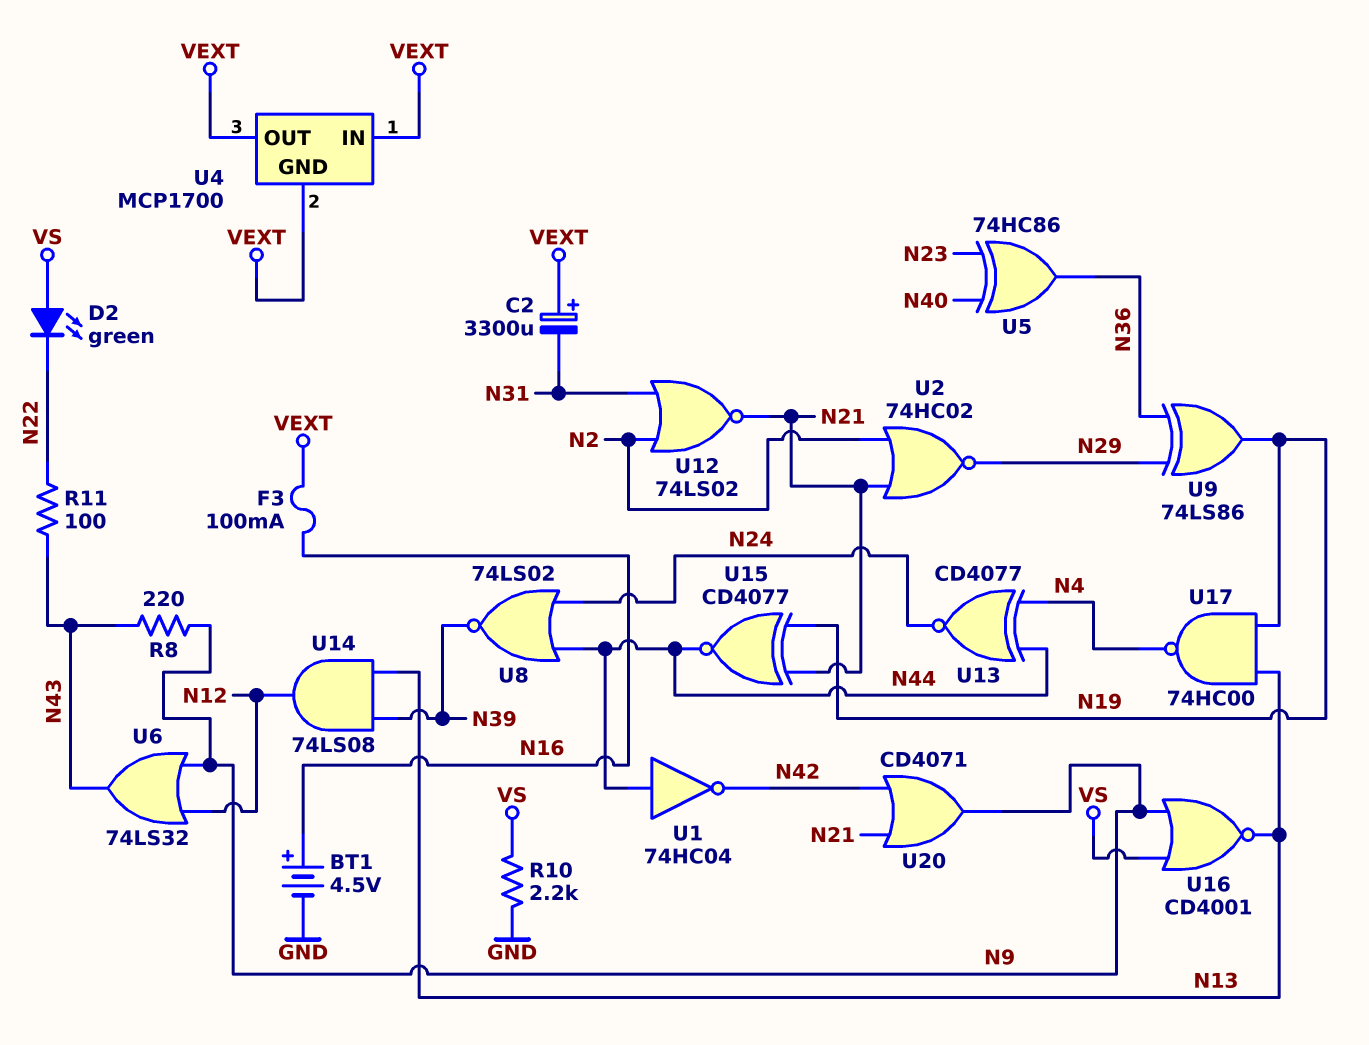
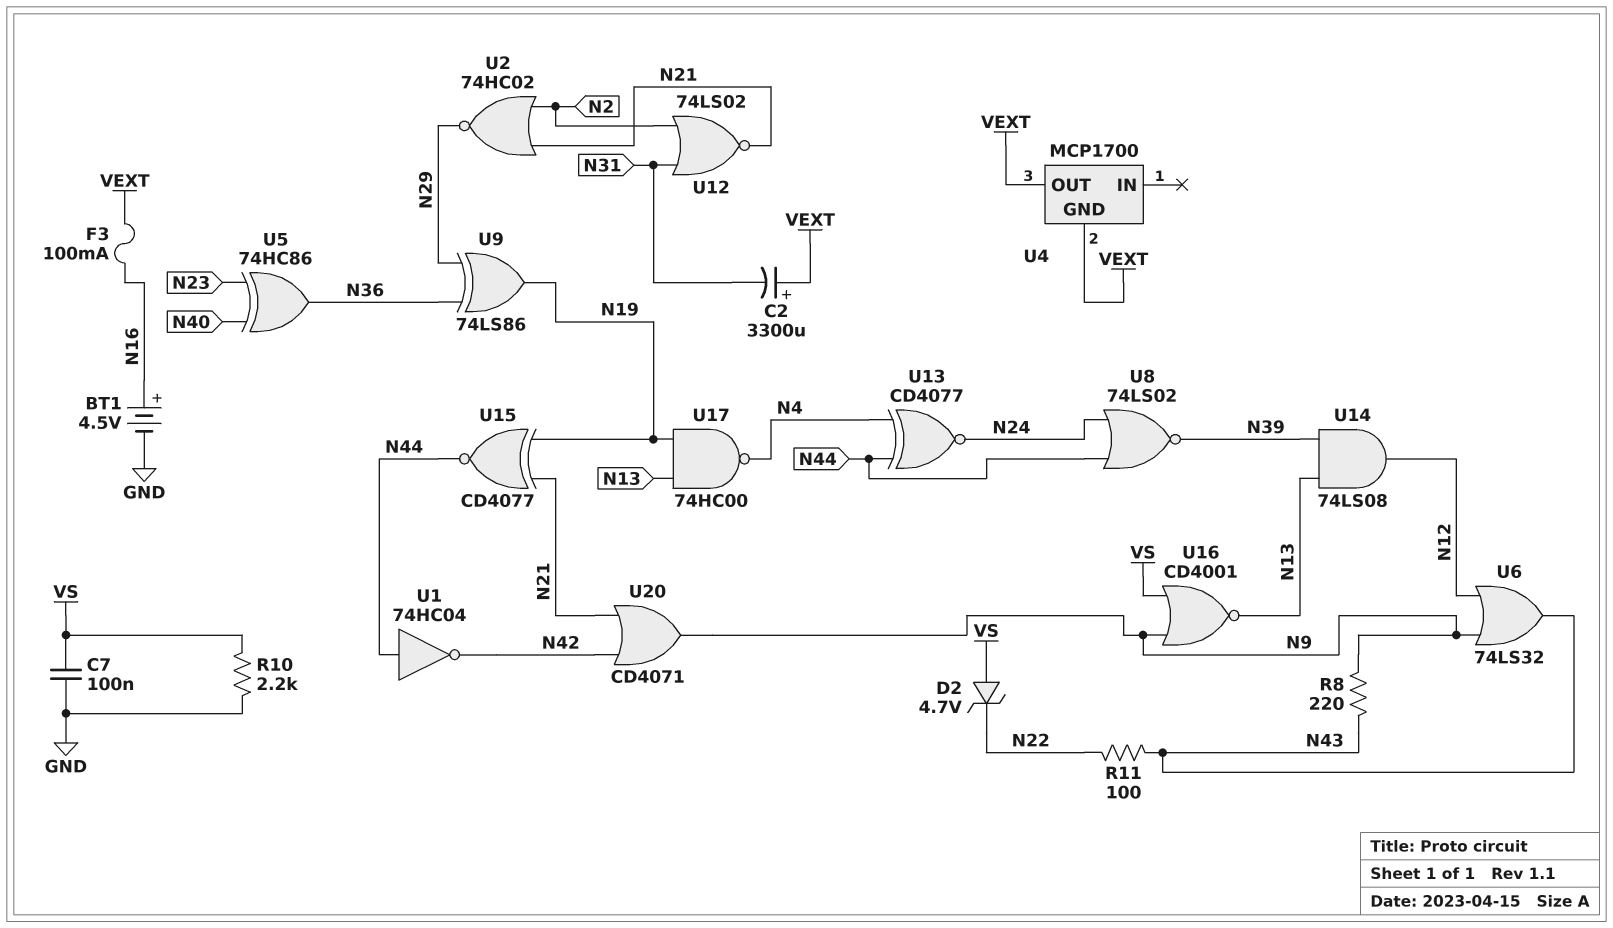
C7: none -> 100nF (GND, VS)
D2: LED green (A VS, K N22) -> zener 4.7V (A VS, K N22)
U4 pin IN: VEXT -> none

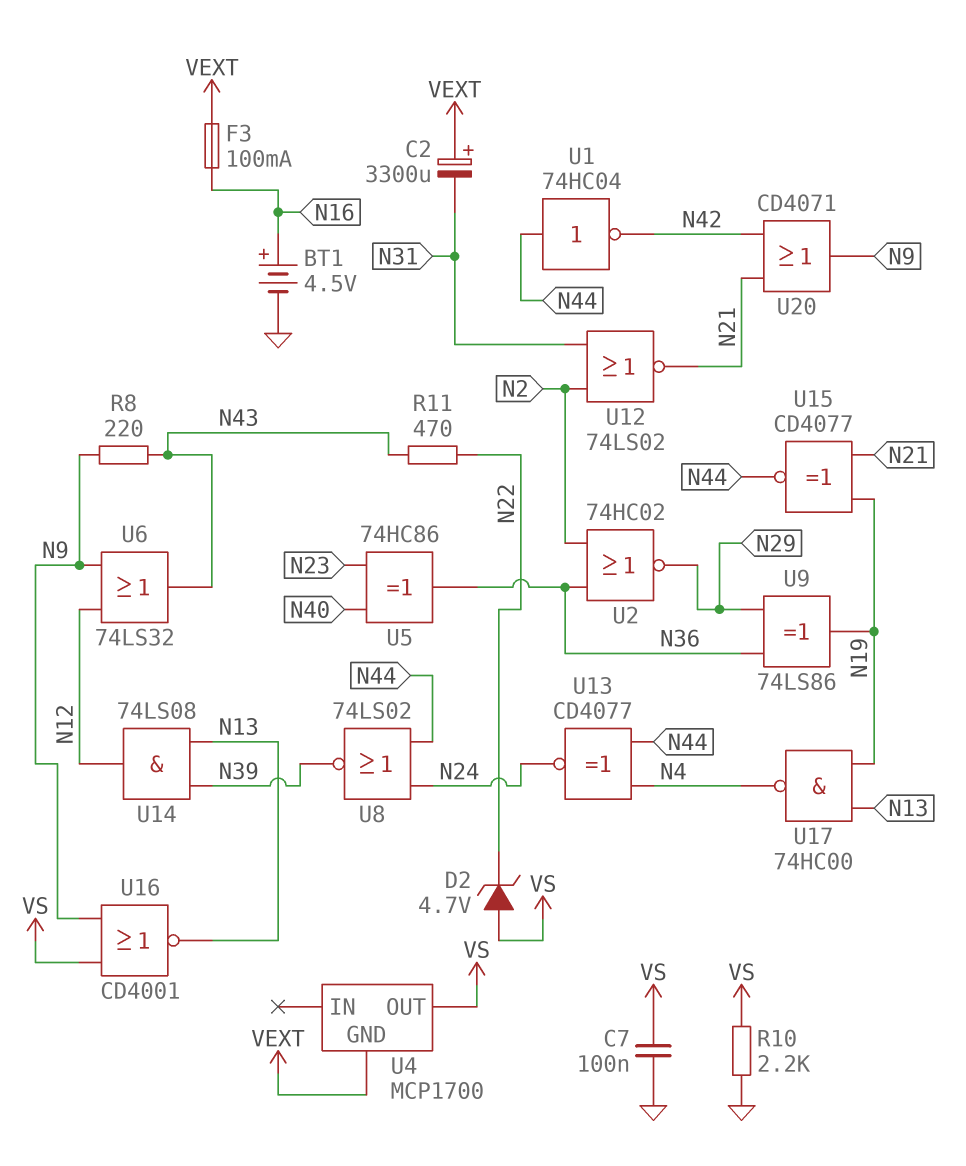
R11: 100 (N22, N43) -> 470 (N22, N43)
U2: NOR 74HC02 (in N2, in N21, out N29) -> NOR 74HC02 (in N2, in N36, out N29)
U4 pin OUT: VEXT -> VS

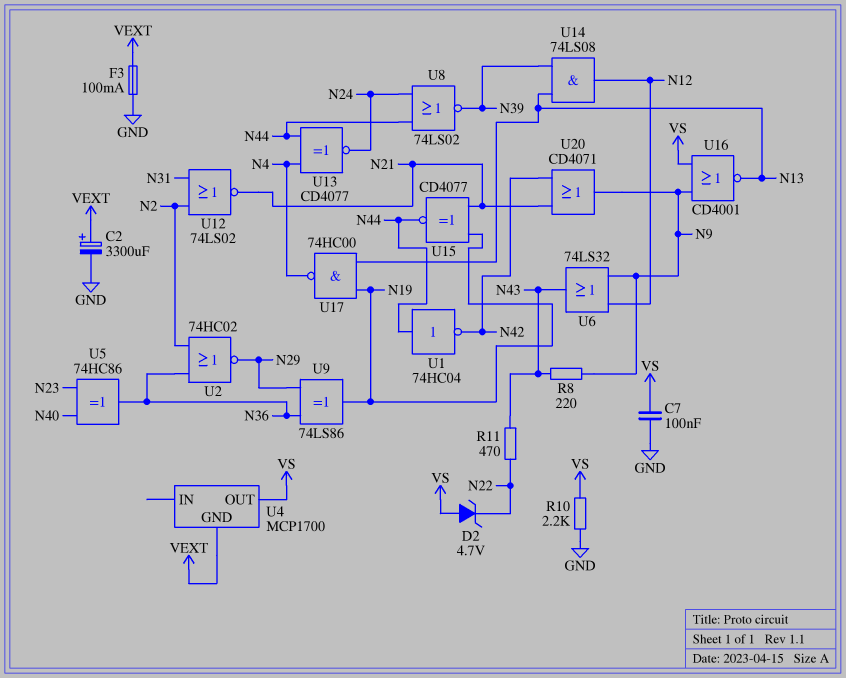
BT1: 4.5V (plus N16, minus GND) -> none
C2: 3300uF (plus VEXT, minus N31) -> 3300uF (plus VEXT, minus GND)
F3: 100mA (N16, VEXT) -> 100mA (GND, VEXT)

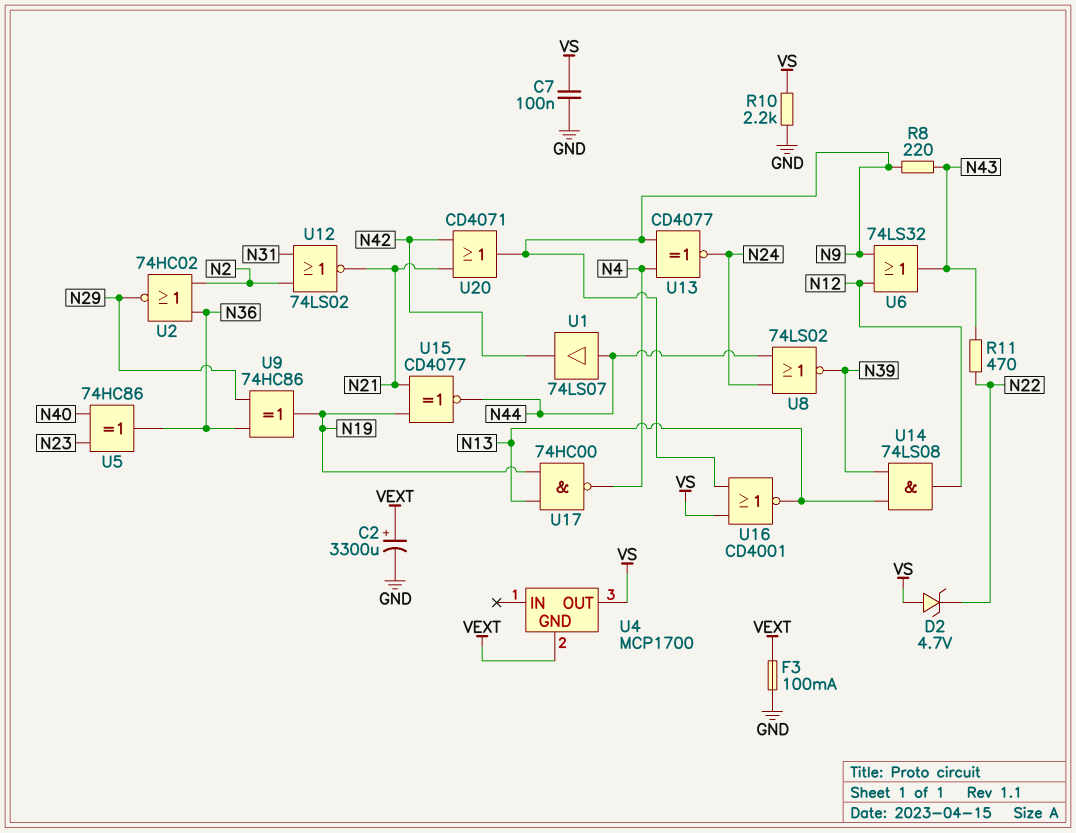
U1: NOT 74HC04 (in N44, out N42) -> buffer 74LS07 (in N44, out N42)
U9: XOR 74LS86 (in N29, in N36, out N19) -> XOR 74HC86 (in N29, in N36, out N19)
U13: XNOR CD4077 (in N4, in N44, out N24) -> XNOR CD4077 (in N4, in N9, out N24)

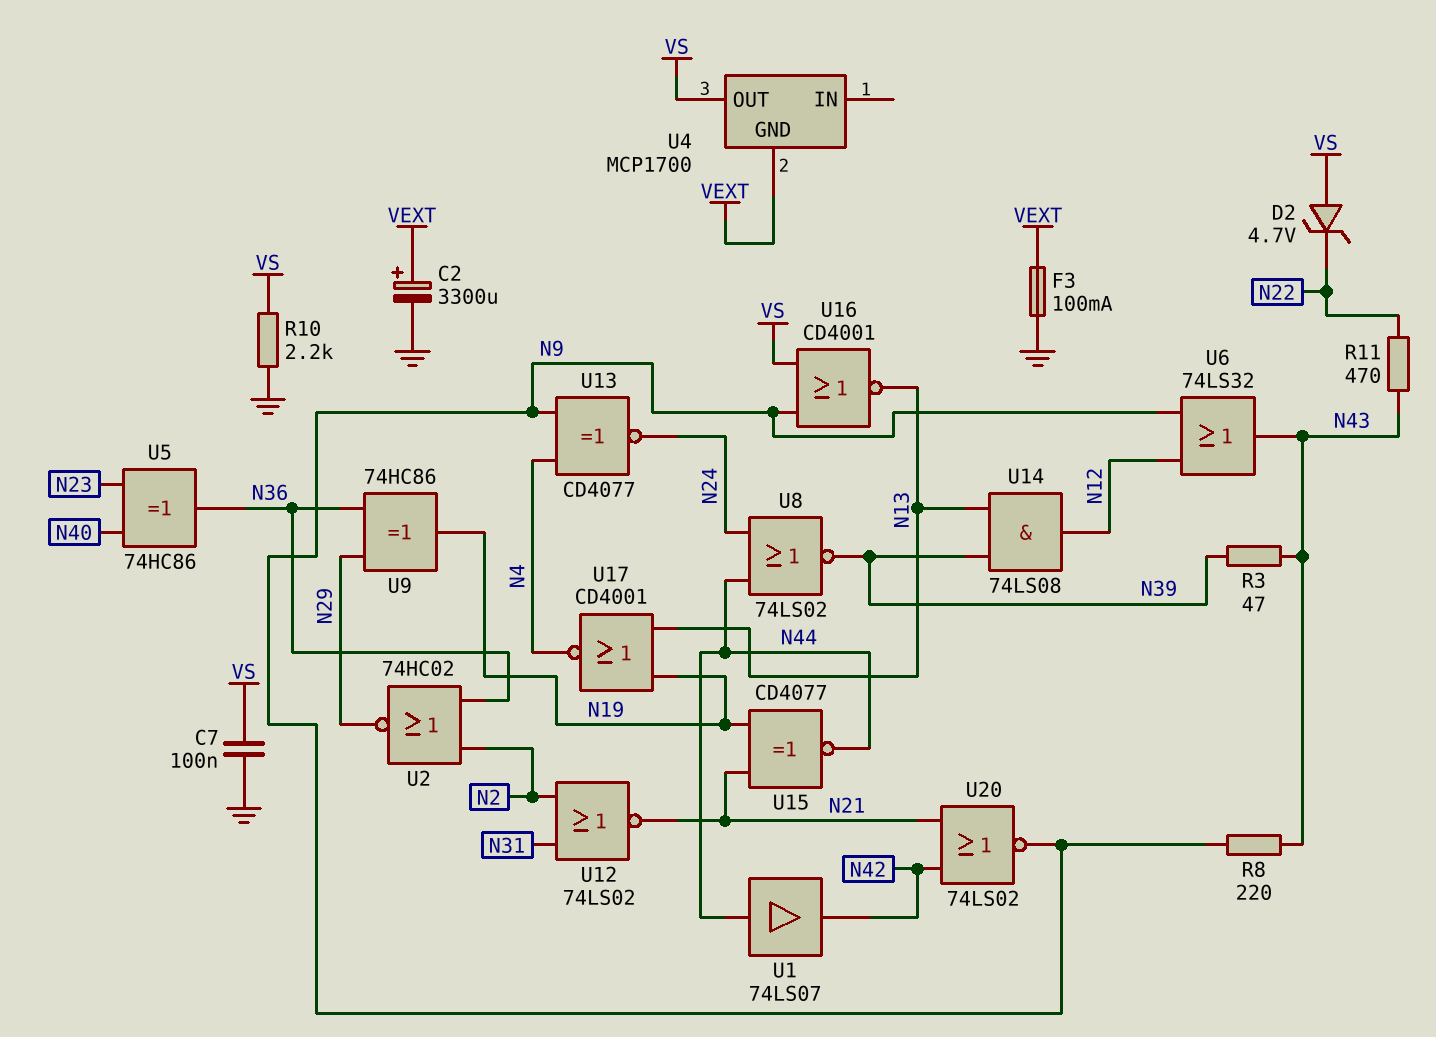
R3: none -> 47 (N39, N43)
U17: NAND 74HC00 (in N13, in N19, out N4) -> NOR CD4001 (in N13, in N19, out N4)
U20: OR CD4071 (in N21, in N42, out N9) -> NOR 74LS02 (in N21, in N42, out N9)

